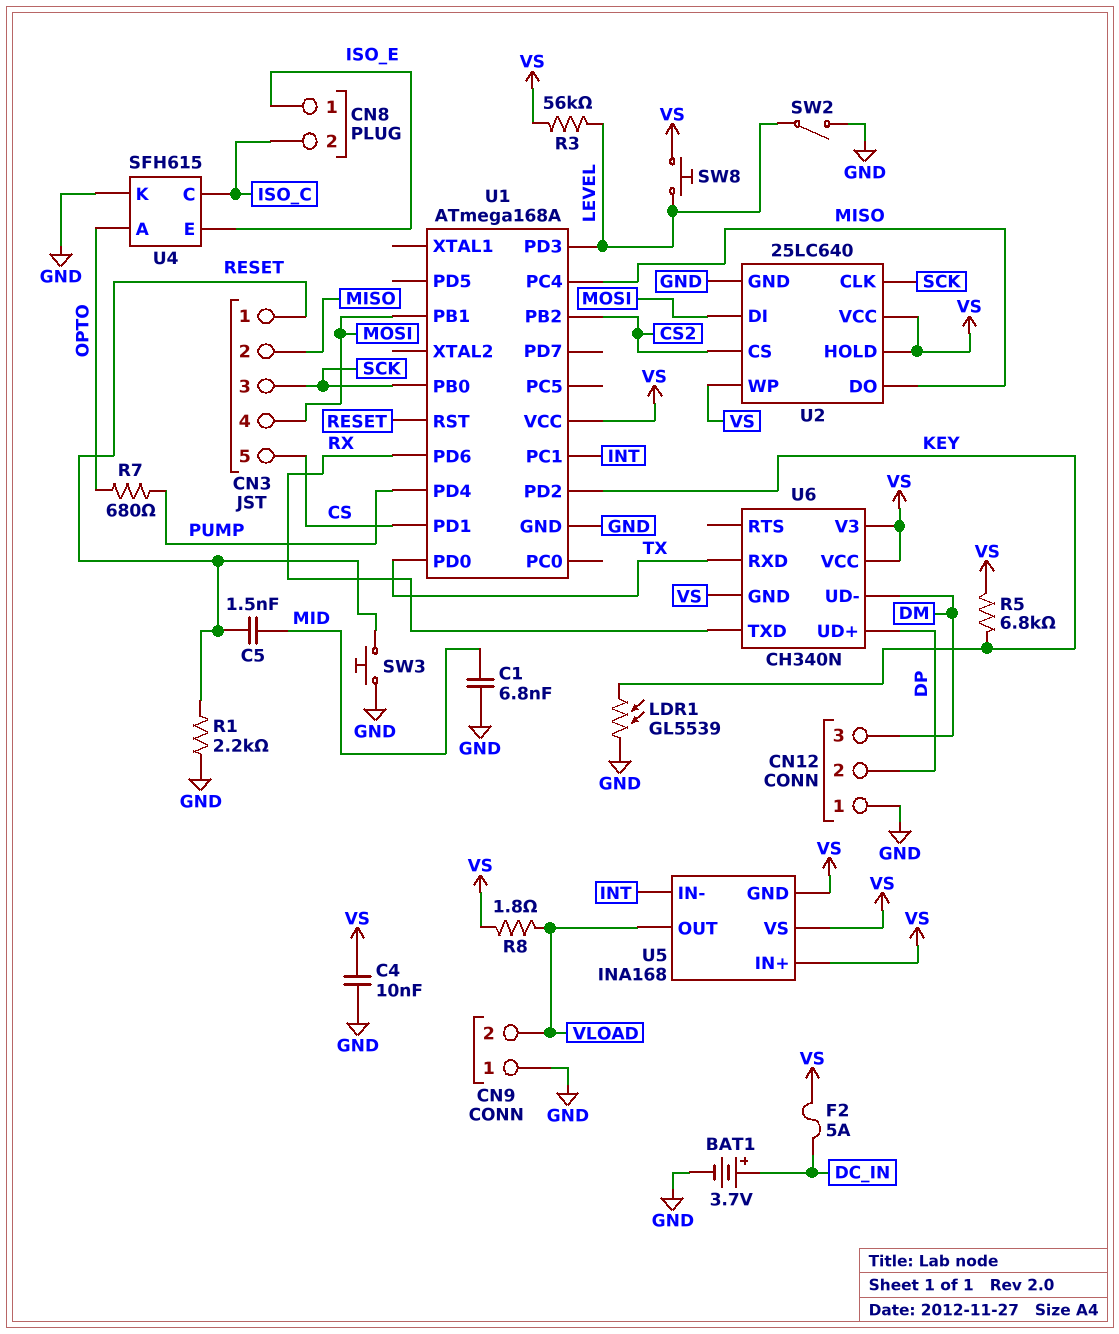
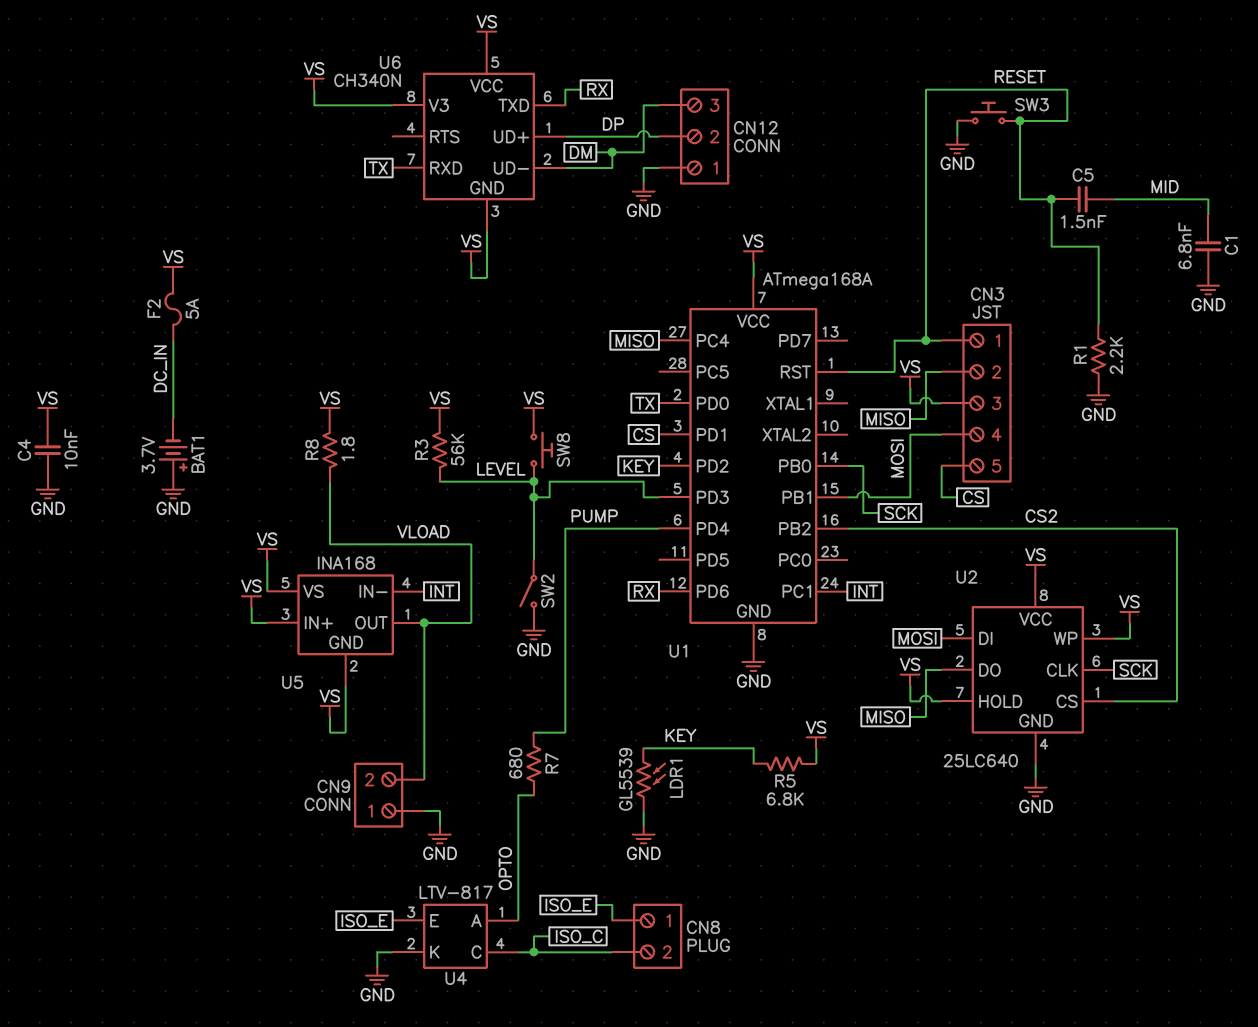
BAT1: 3.7V (plus DC_IN, minus GND) -> 3.7V (plus GND, minus DC_IN)
CN3 pin 3: SCK -> VS
U4: SFH615 -> LTV-817

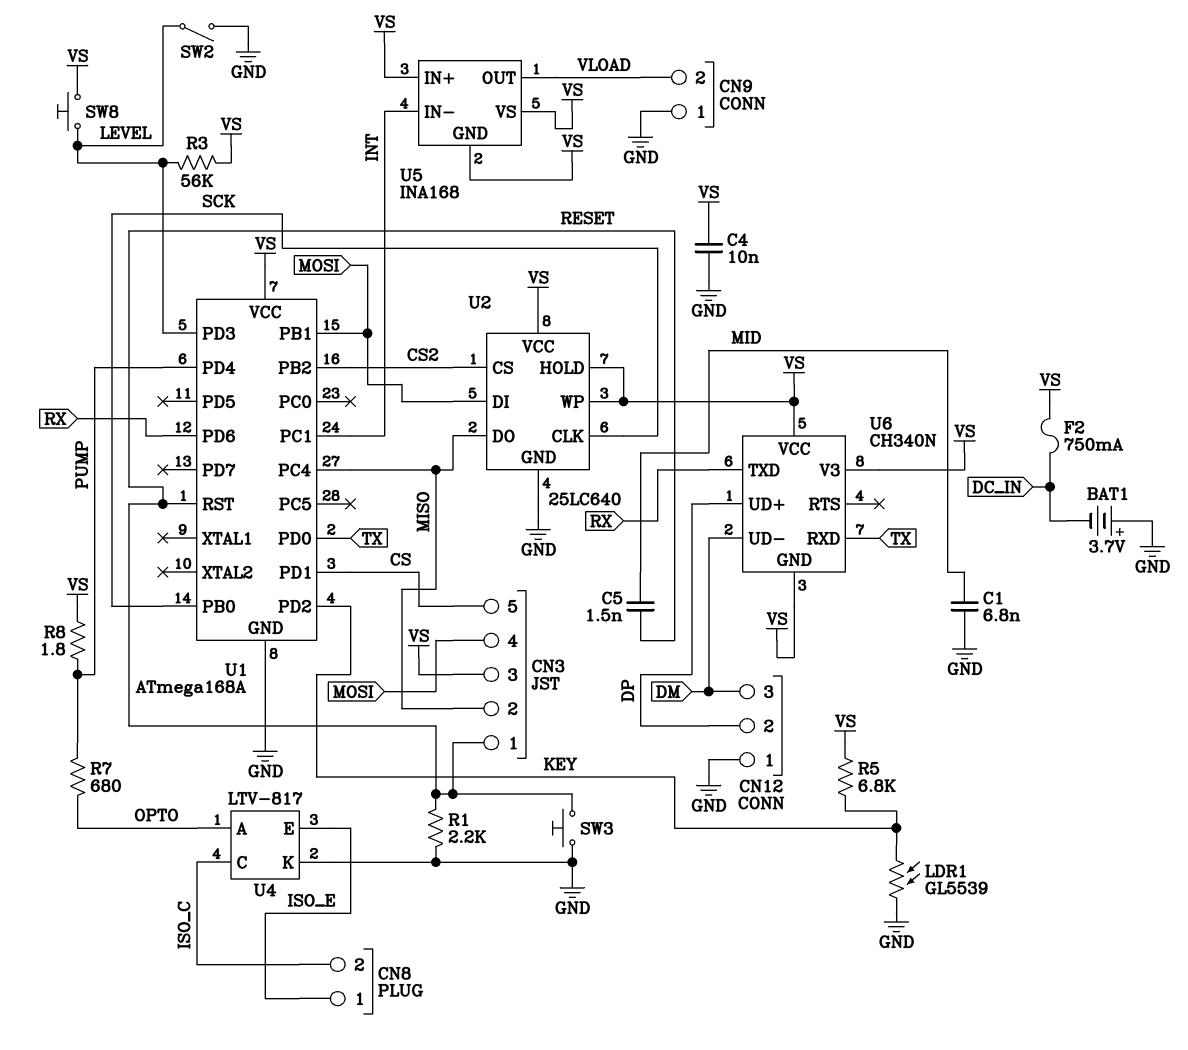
F2: 5A (DC_IN, VS) -> 750mA (DC_IN, VS)
R8: 1.8 (VLOAD, VS) -> 1.8 (PUMP, VS)

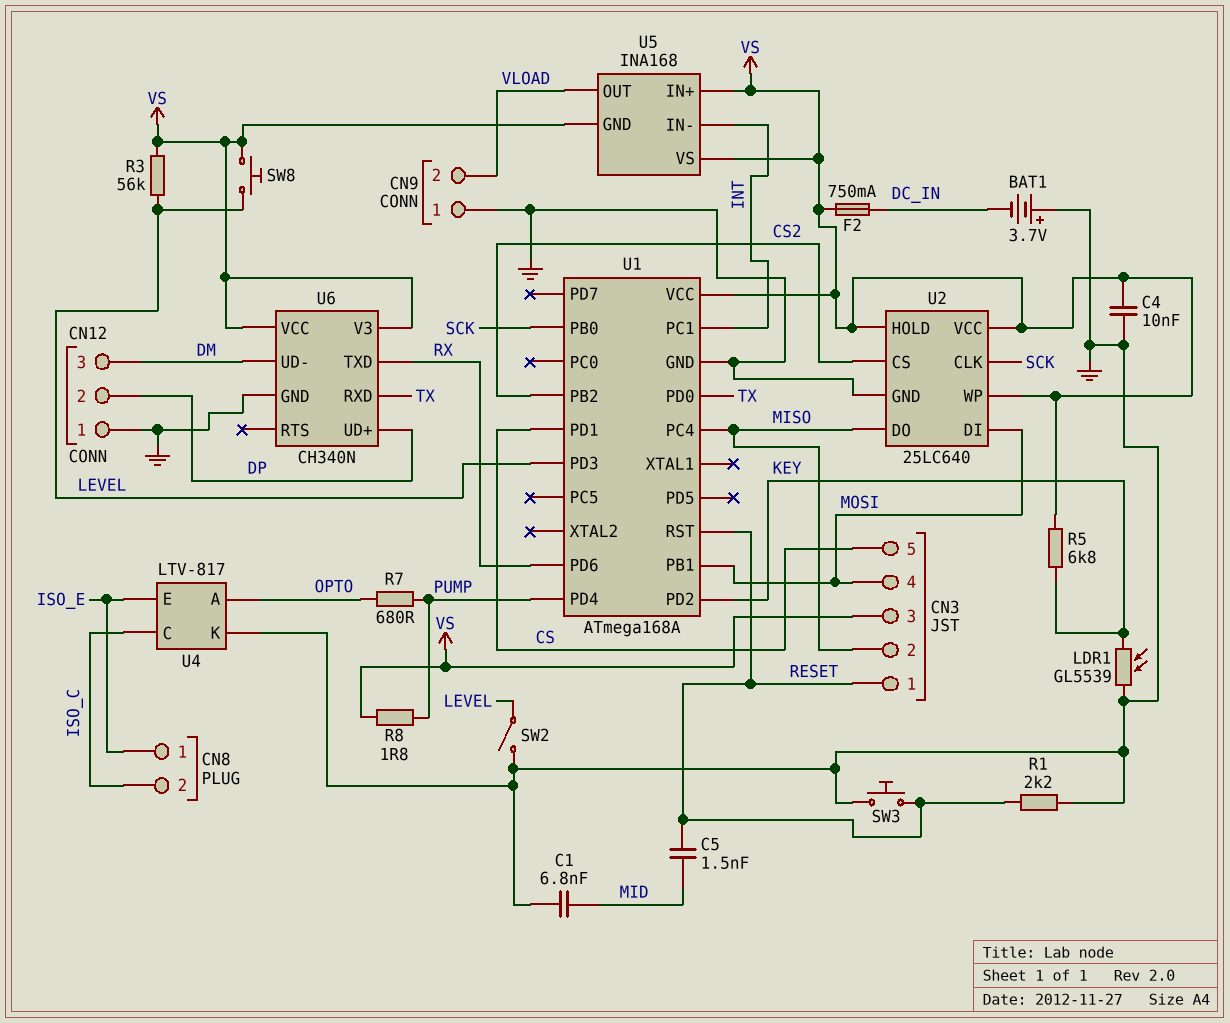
U6 pin GND: VS -> GND

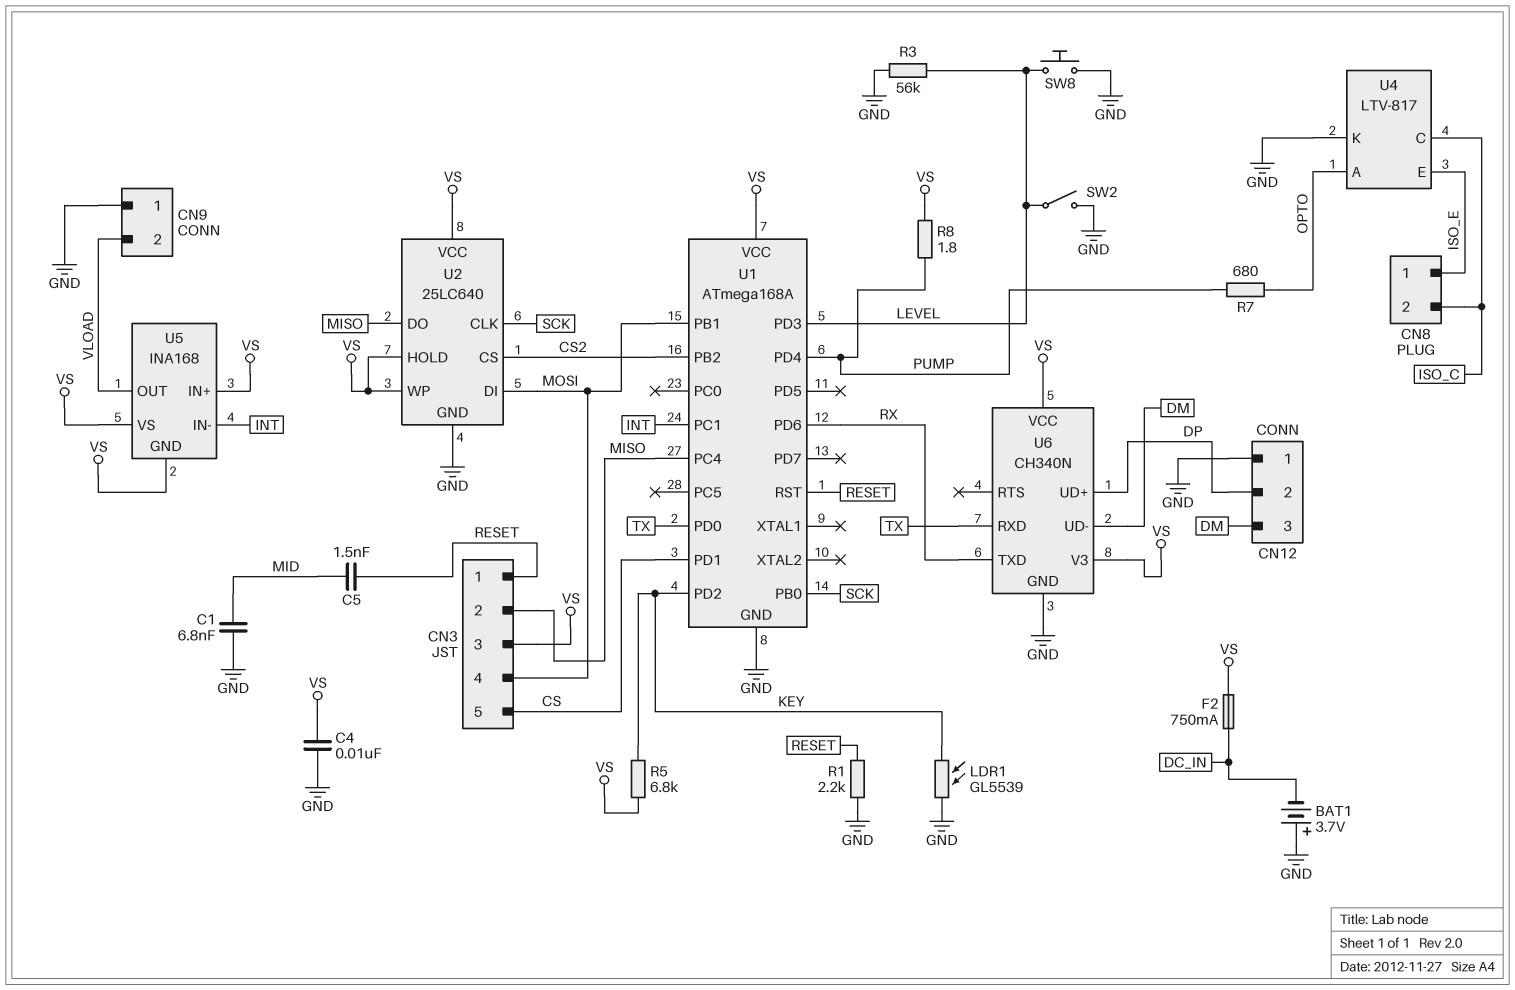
R3: 56k (LEVEL, VS) -> 56k (GND, LEVEL)
SW3: button (GND, RESET) -> none
SW8: button (LEVEL, VS) -> button (GND, LEVEL)

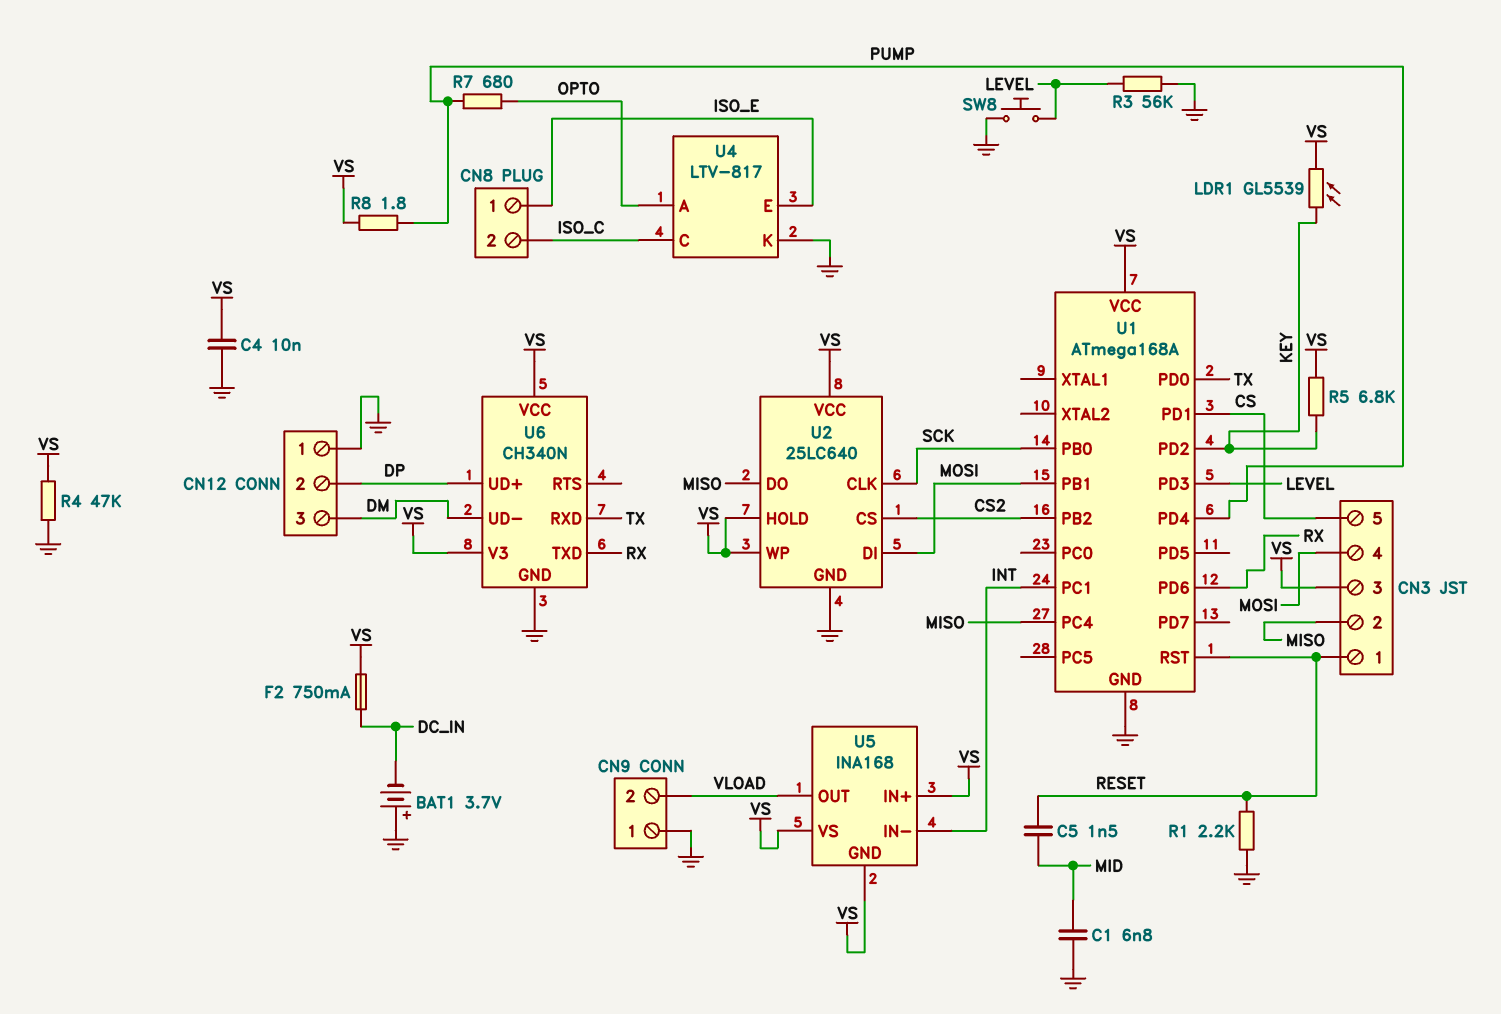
LDR1: GL5539 (GND, KEY) -> GL5539 (KEY, VS)
R4: none -> 47k (GND, VS)
SW2: switch (GND, LEVEL) -> none

